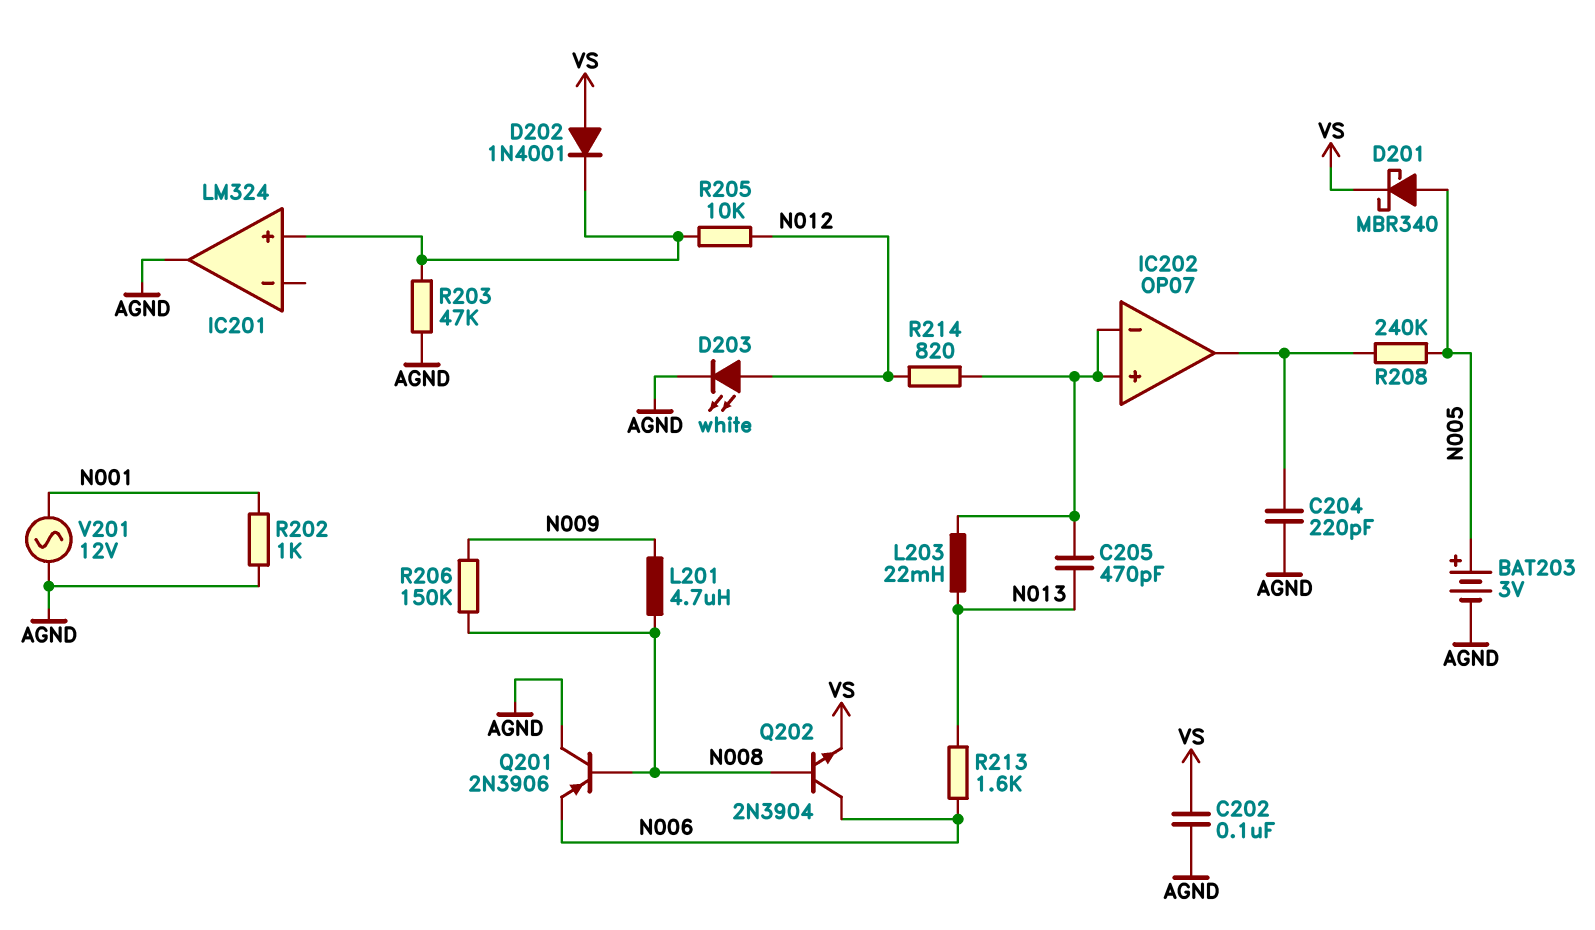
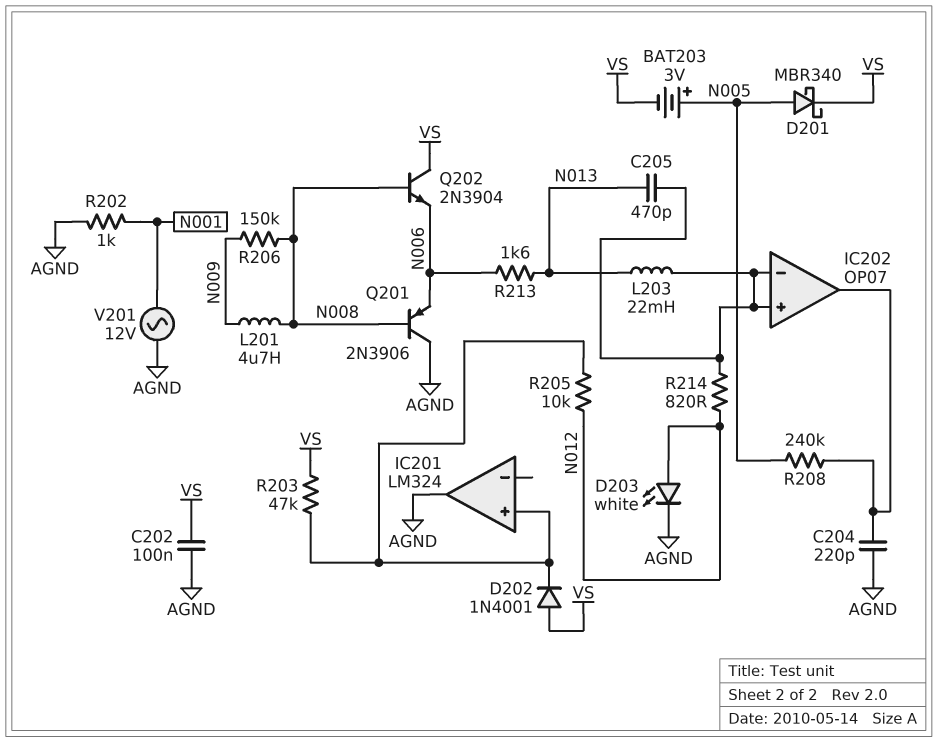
BAT203: 3V (plus N005, minus AGND) -> 3V (plus N005, minus VS)
Q202: NPN 2N3904 (B N008, C N006, E VS) -> NPN 2N3904 (B N008, C VS, E N006)
R203: 47k (AGND, IC201/in+) -> 47k (IC201/in+, VS)

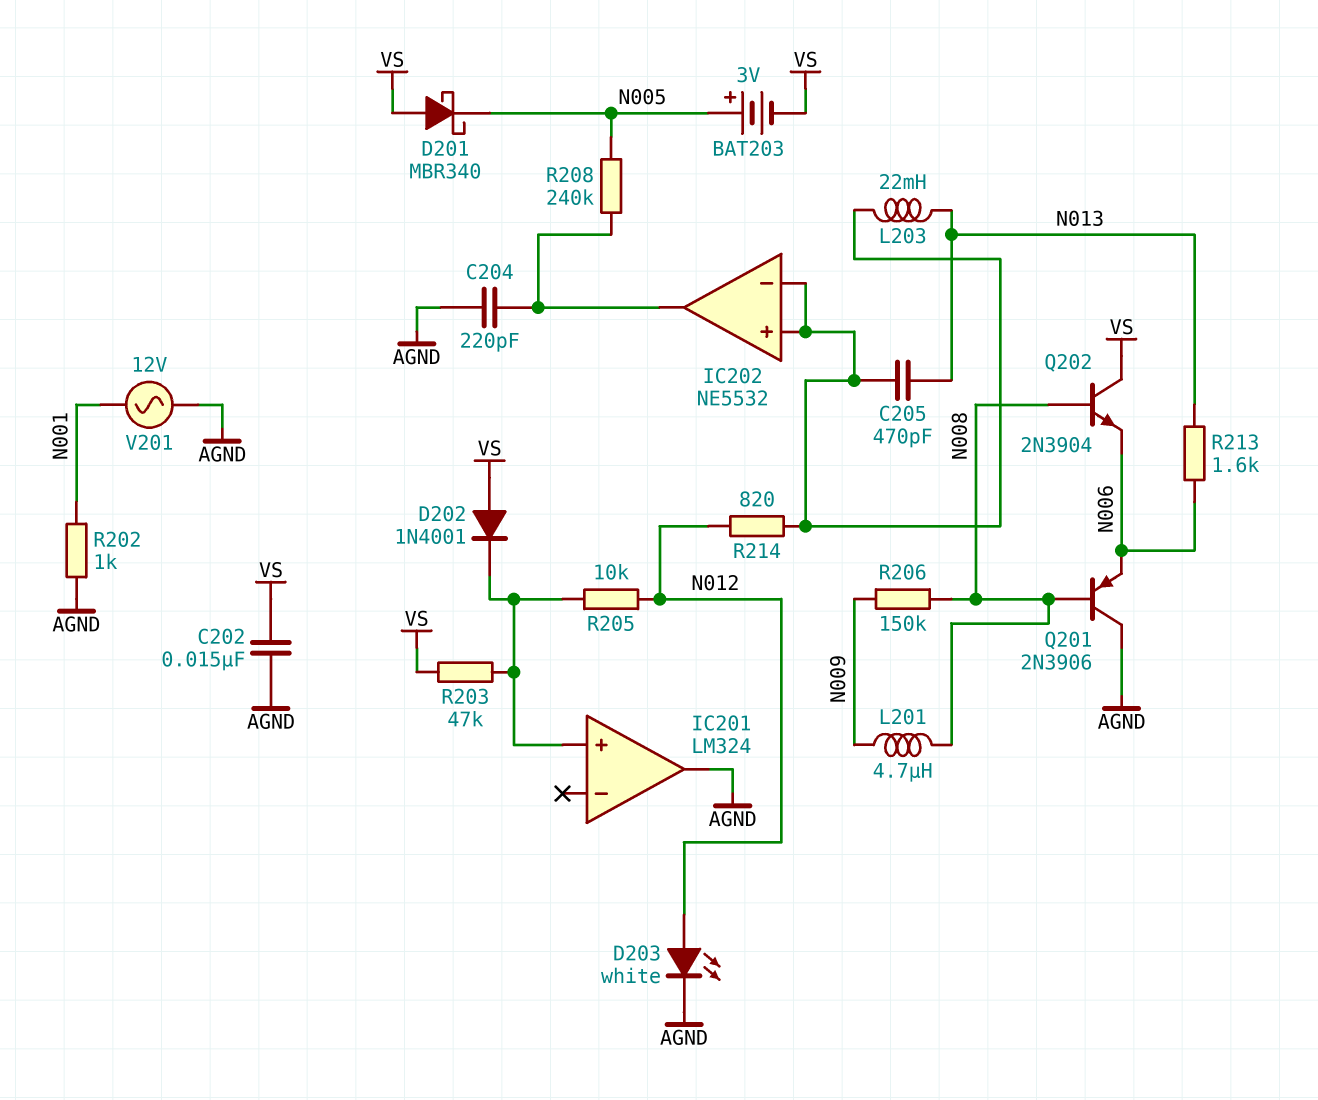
C202: 100nF (AGND, VS) -> 15nF (AGND, VS)
D201: schottky MBR340 (A N005, K VS) -> schottky MBR340 (A VS, K N005)
IC202: OP07 -> NE5532

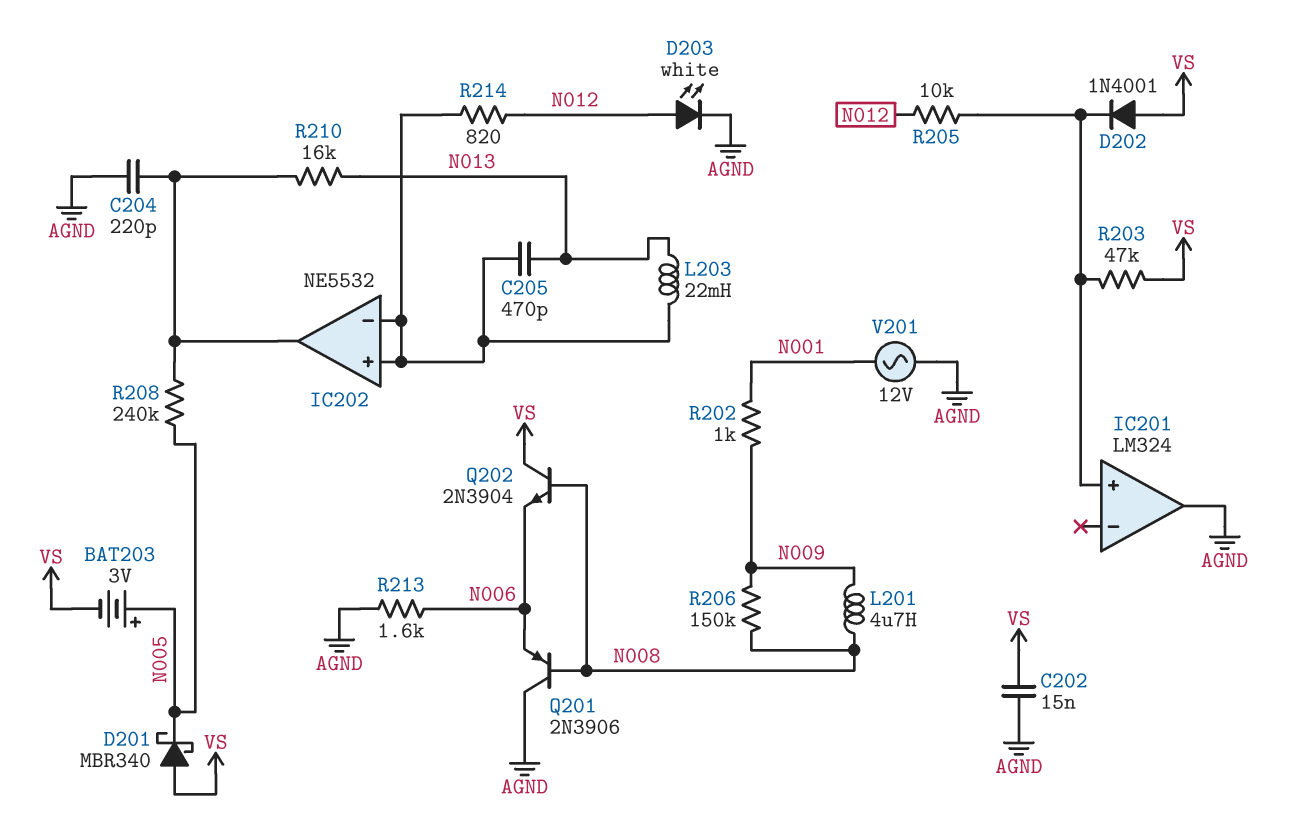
R202: 1k (AGND, N001) -> 1k (N001, N009)
R210: none -> 16k (IC202/out, N013)
R213: 1.6k (N006, N013) -> 1.6k (AGND, N006)

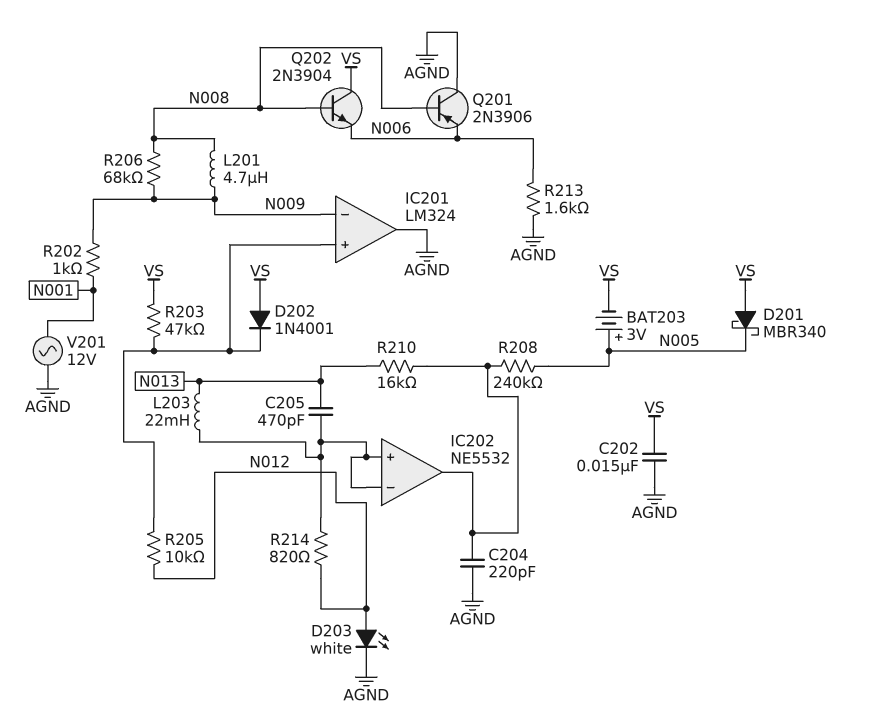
IC201 pin in-: none -> N009
R206: 150k (N008, N009) -> 68k (N008, N009)

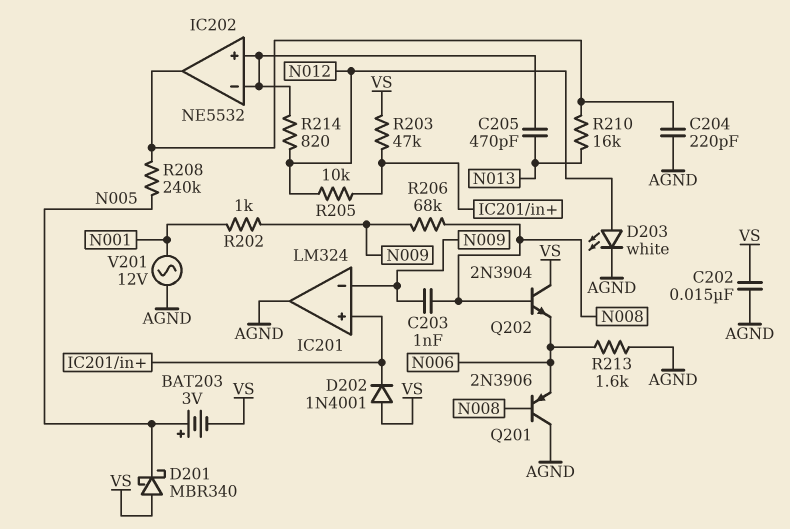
C203: none -> 1nF (N008, N009)
L201: 4.7uH (N008, N009) -> none
L203: 22mH (IC202/in+, N013) -> none

